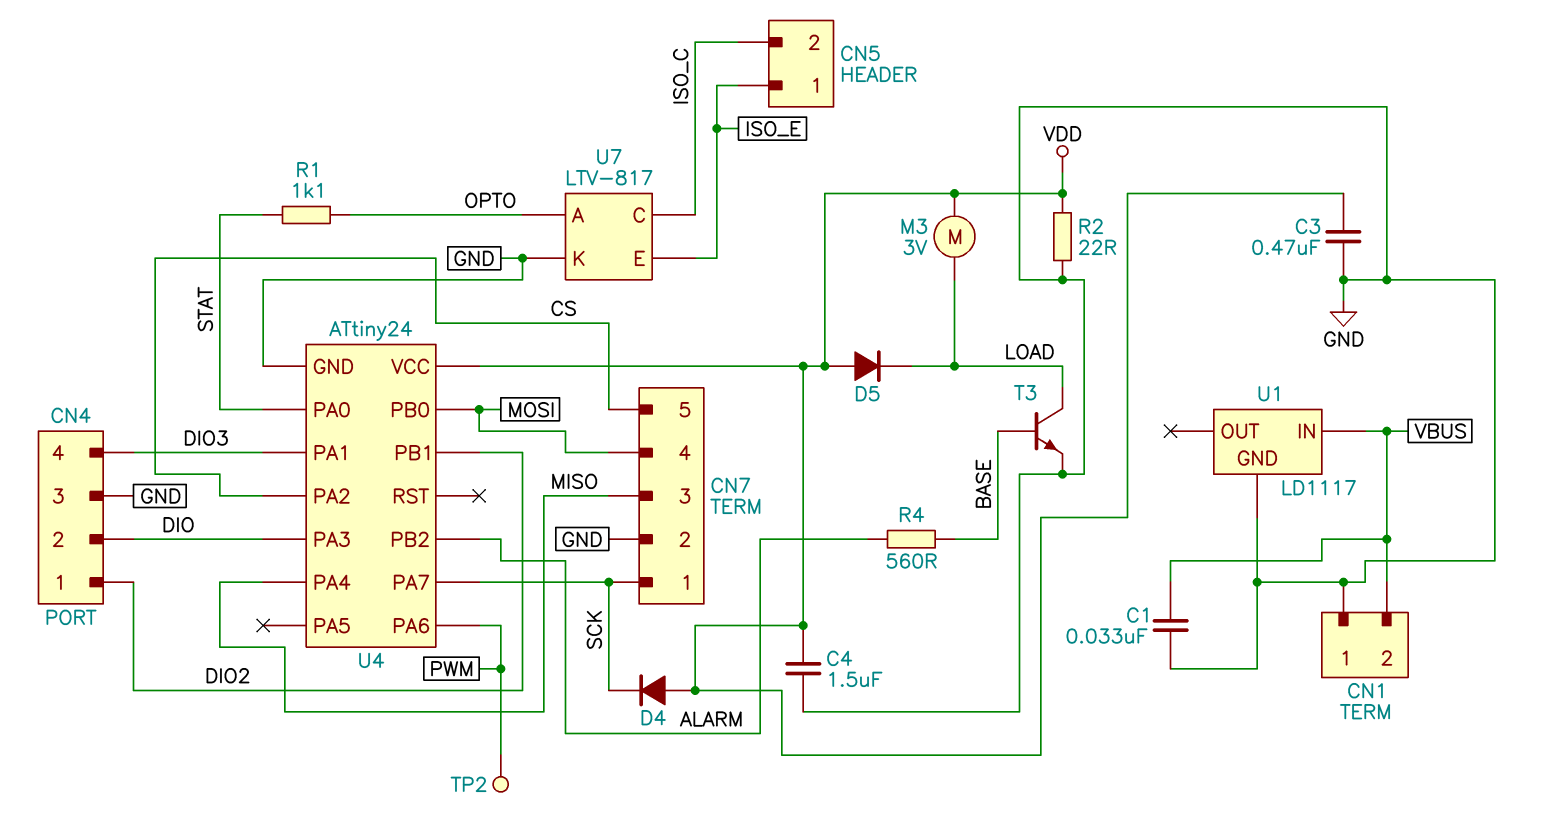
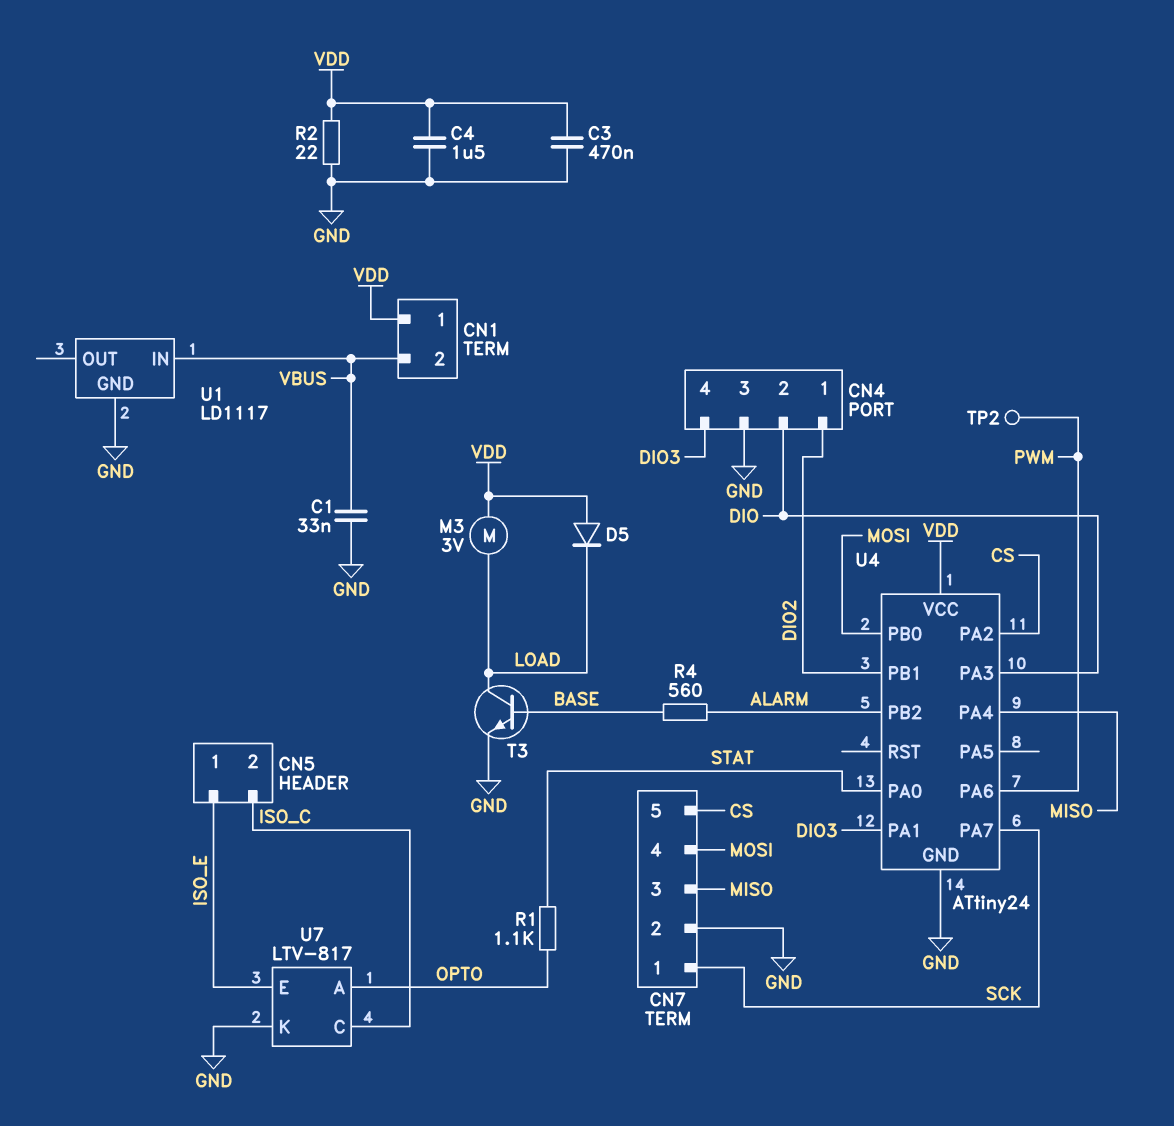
CN1 pin 1: GND -> VDD
D4: diode (A VDD, K SCK) -> none

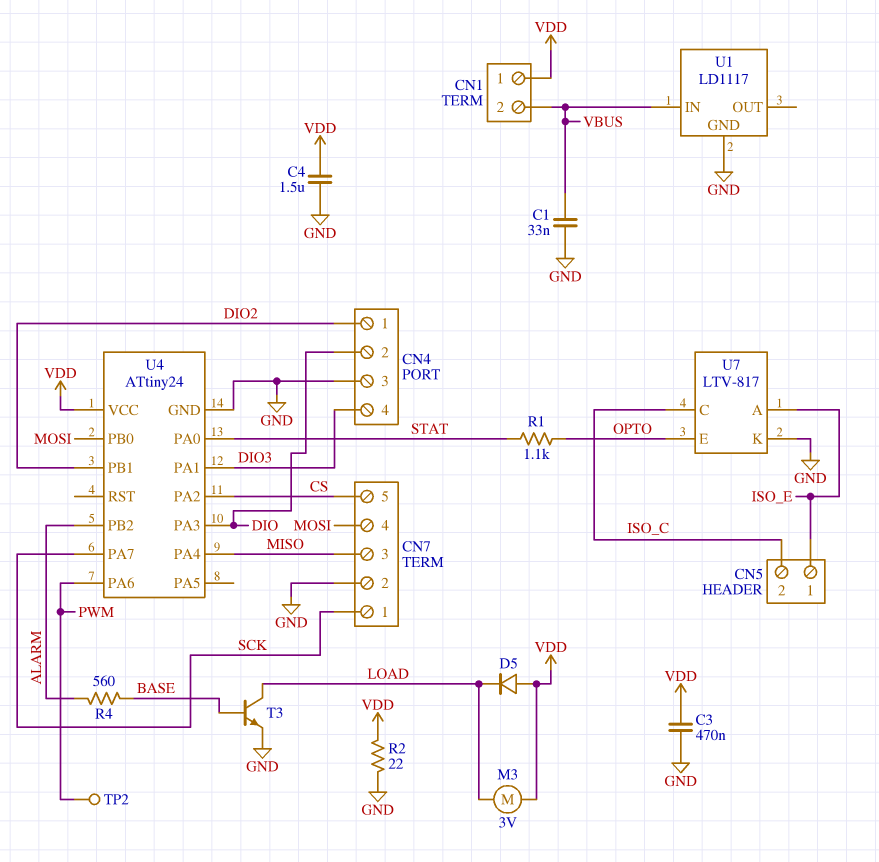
U7 pin A: OPTO -> ISO_E
U7 pin E: ISO_E -> OPTO

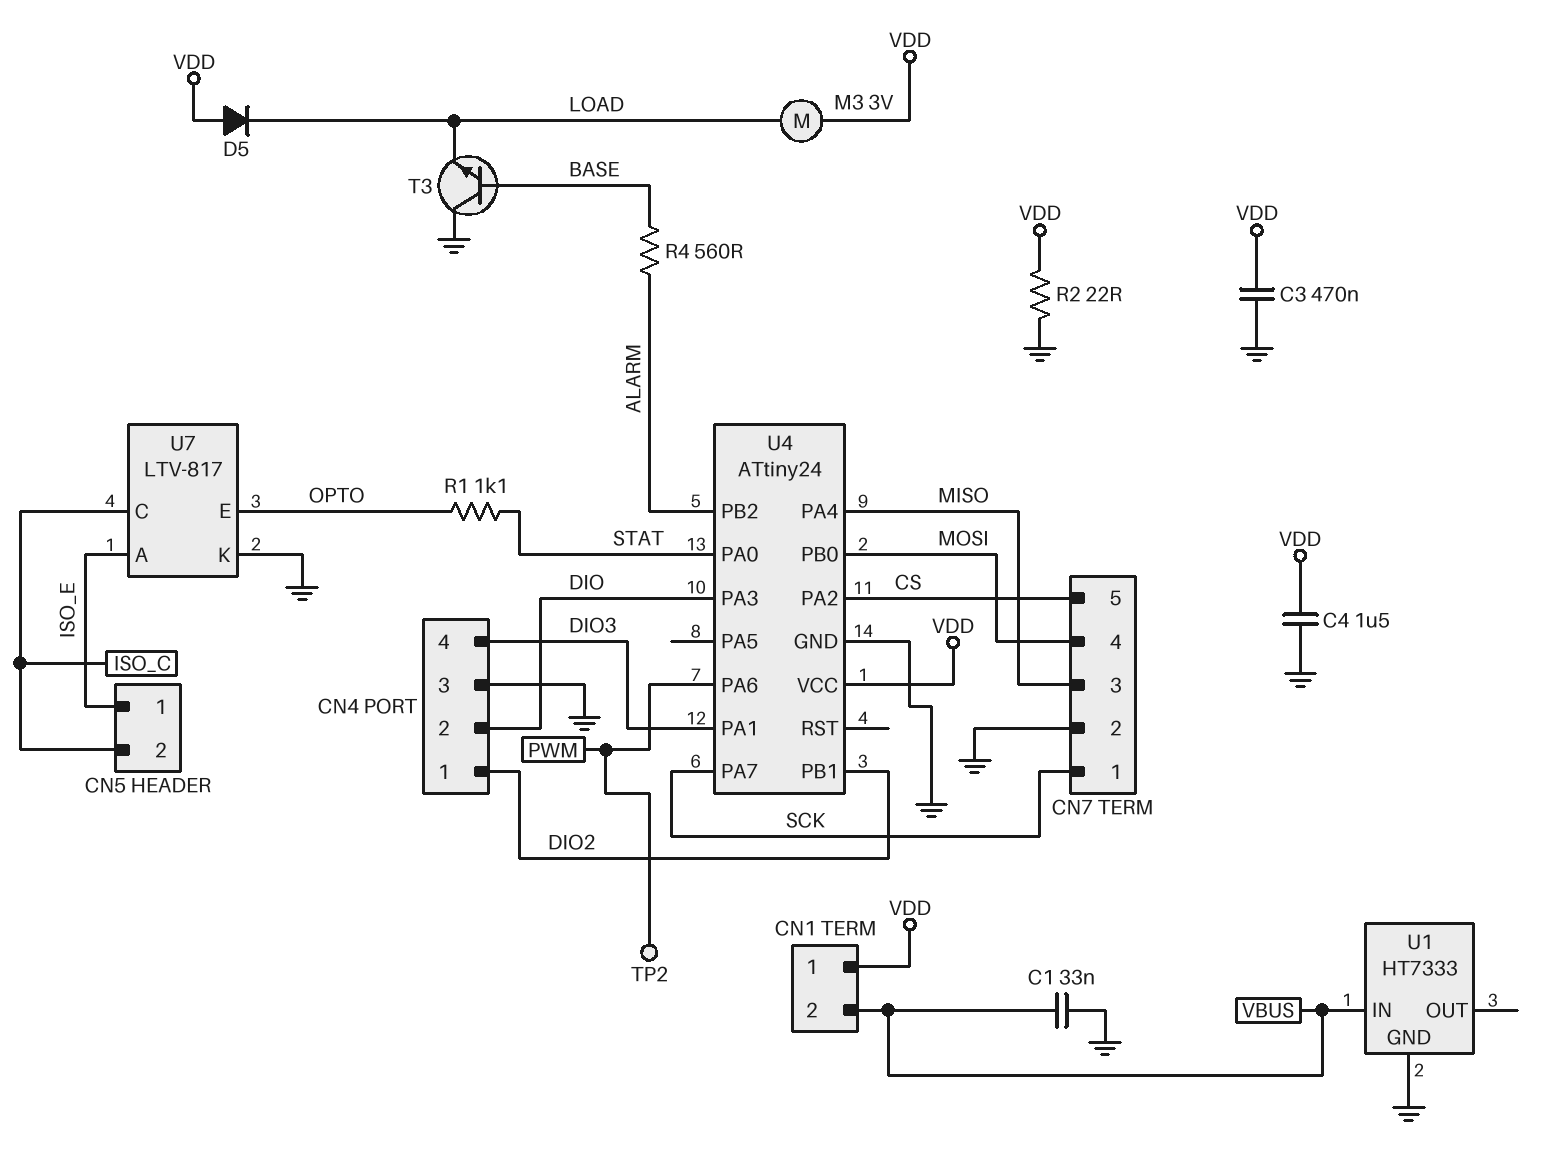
T3: NPN (B BASE, C LOAD, E GND) -> NPN (B BASE, C GND, E LOAD)
U1: LD1117 -> HT7333

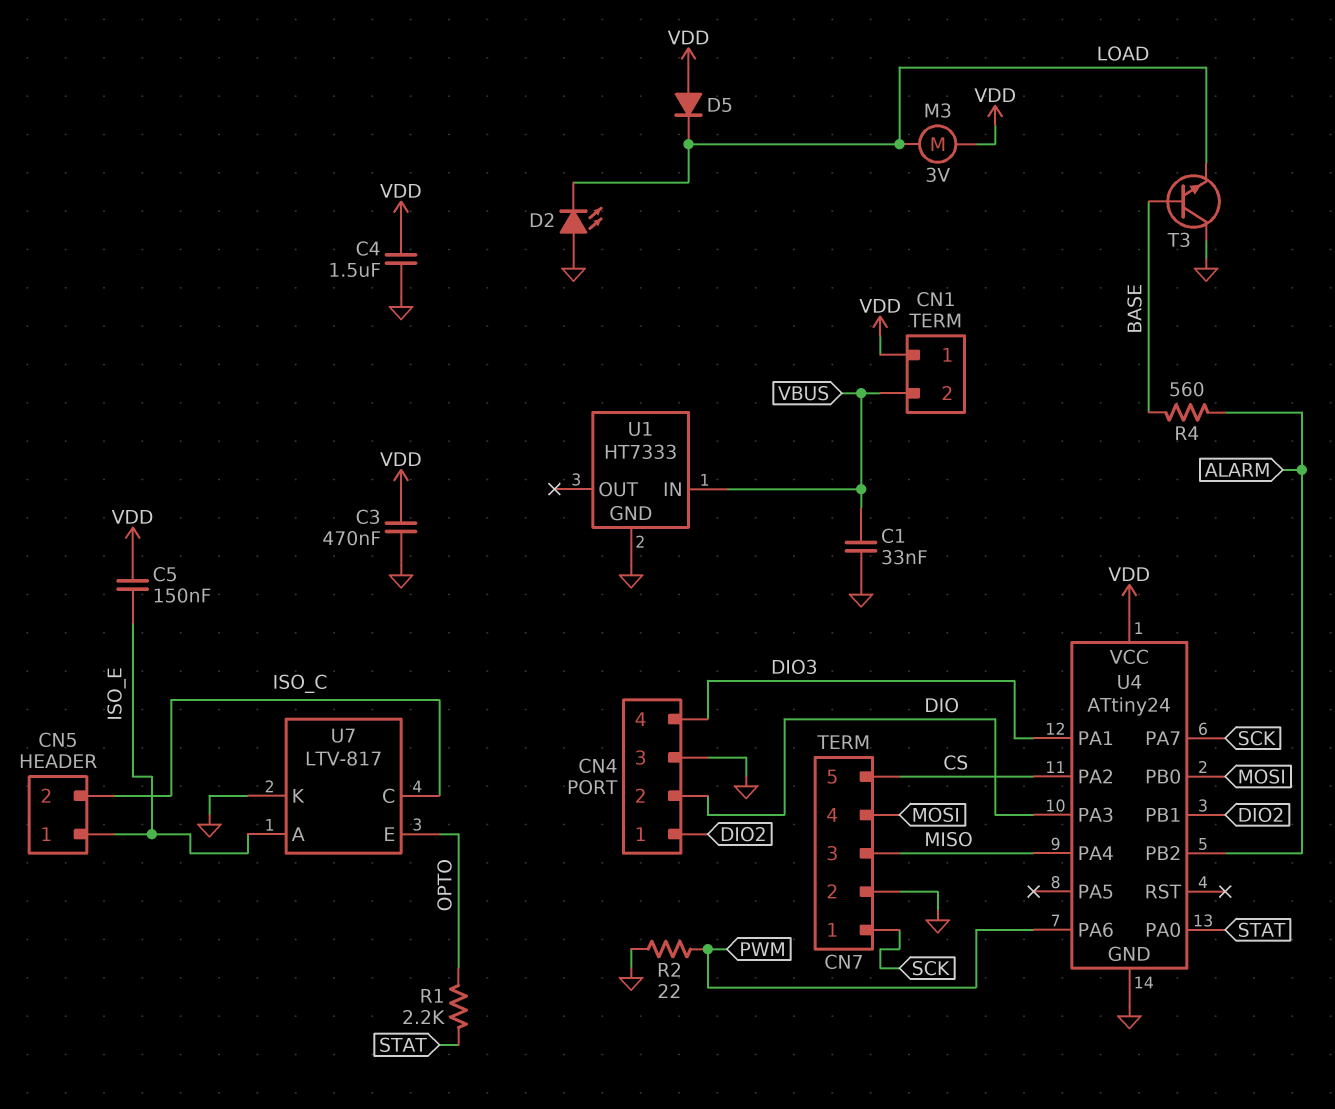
C5: none -> 150nF (ISO_E, VDD)
D2: none -> LED (A GND, K LOAD)
R1: 1.1k (OPTO, STAT) -> 2.2k (OPTO, STAT)
R2: 22 (GND, VDD) -> 22 (GND, PWM)
TP2: test point (PWM) -> none

